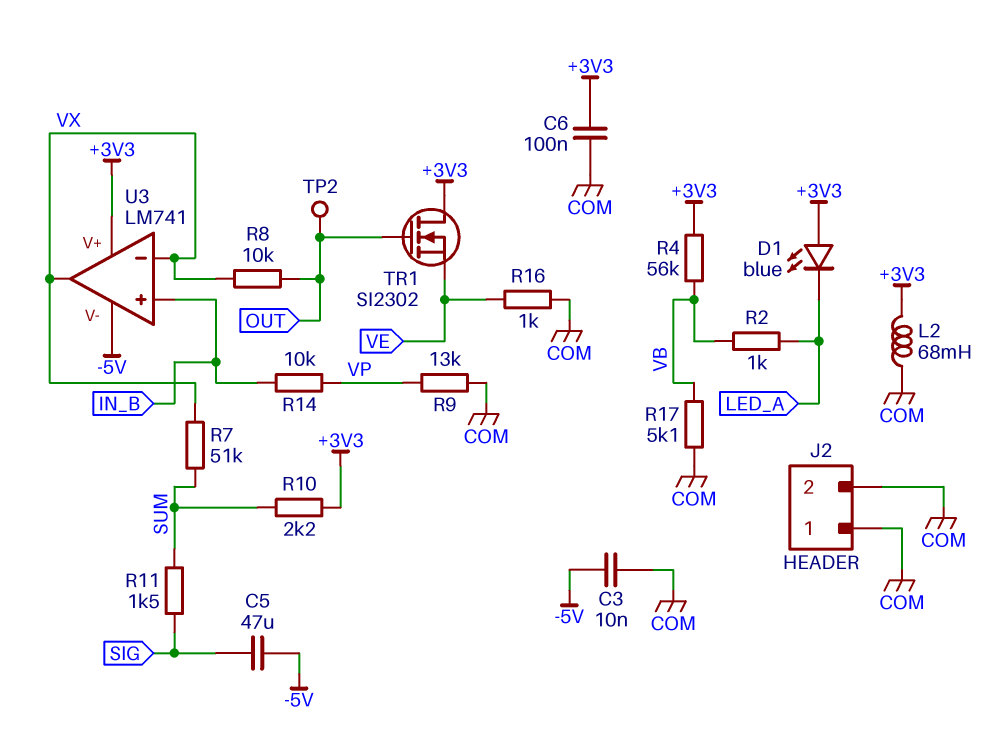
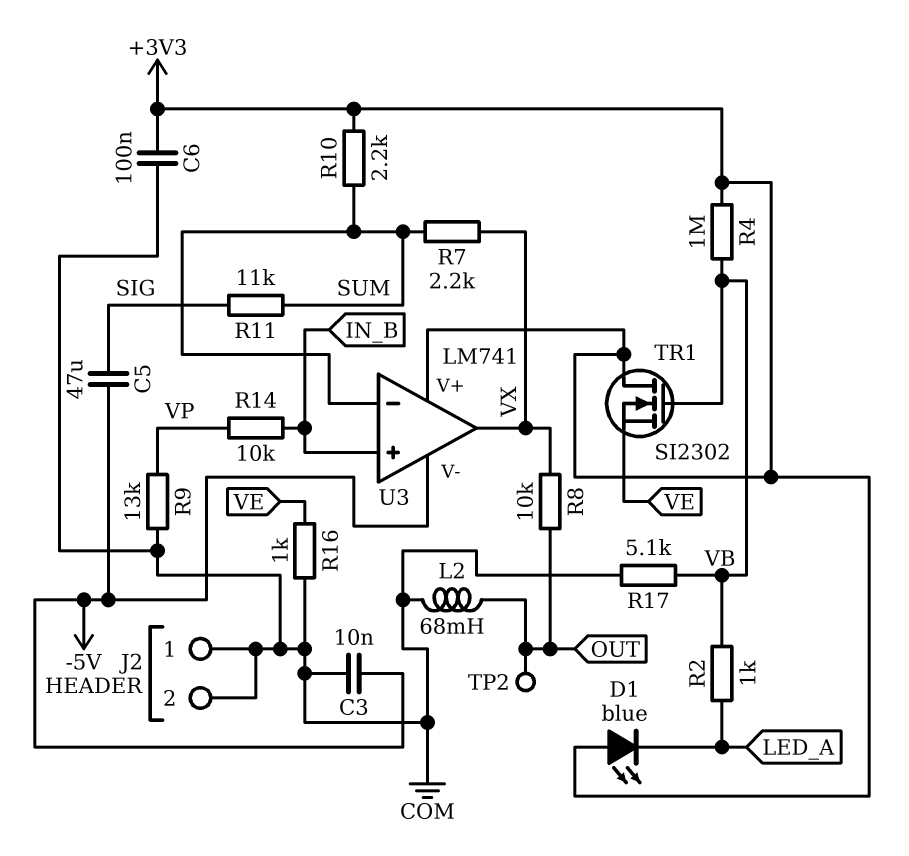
L2: 68mH (+3V3, COM) -> 68mH (COM, OUT)
R4: 56k (+3V3, VB) -> 1M (+3V3, VB)
R7: 51k (SUM, VX) -> 2.2k (SUM, VX)
R11: 1.5k (SIG, SUM) -> 11k (SIG, SUM)
TR1: NMOS SI2302 (G OUT, D +3V3, S VE) -> NMOS SI2302 (G VB, D +3V3, S VE)
U3 pin in-: VX -> SUM

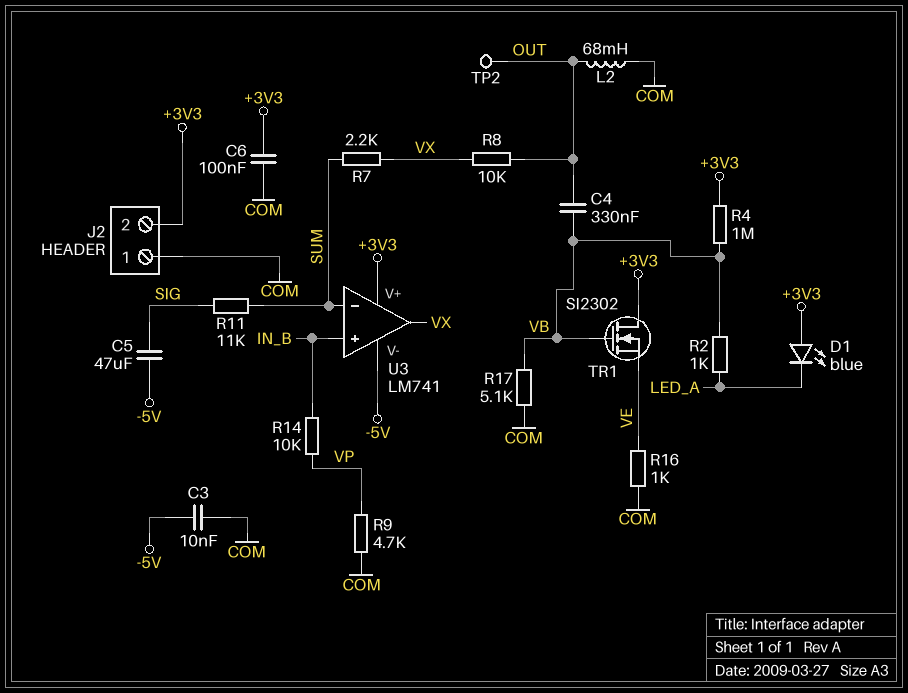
C4: none -> 330nF (OUT, VB)
J2 pin 2: COM -> +3V3
R9: 13k (COM, VP) -> 4.7k (COM, VP)
R10: 2.2k (+3V3, SUM) -> none

